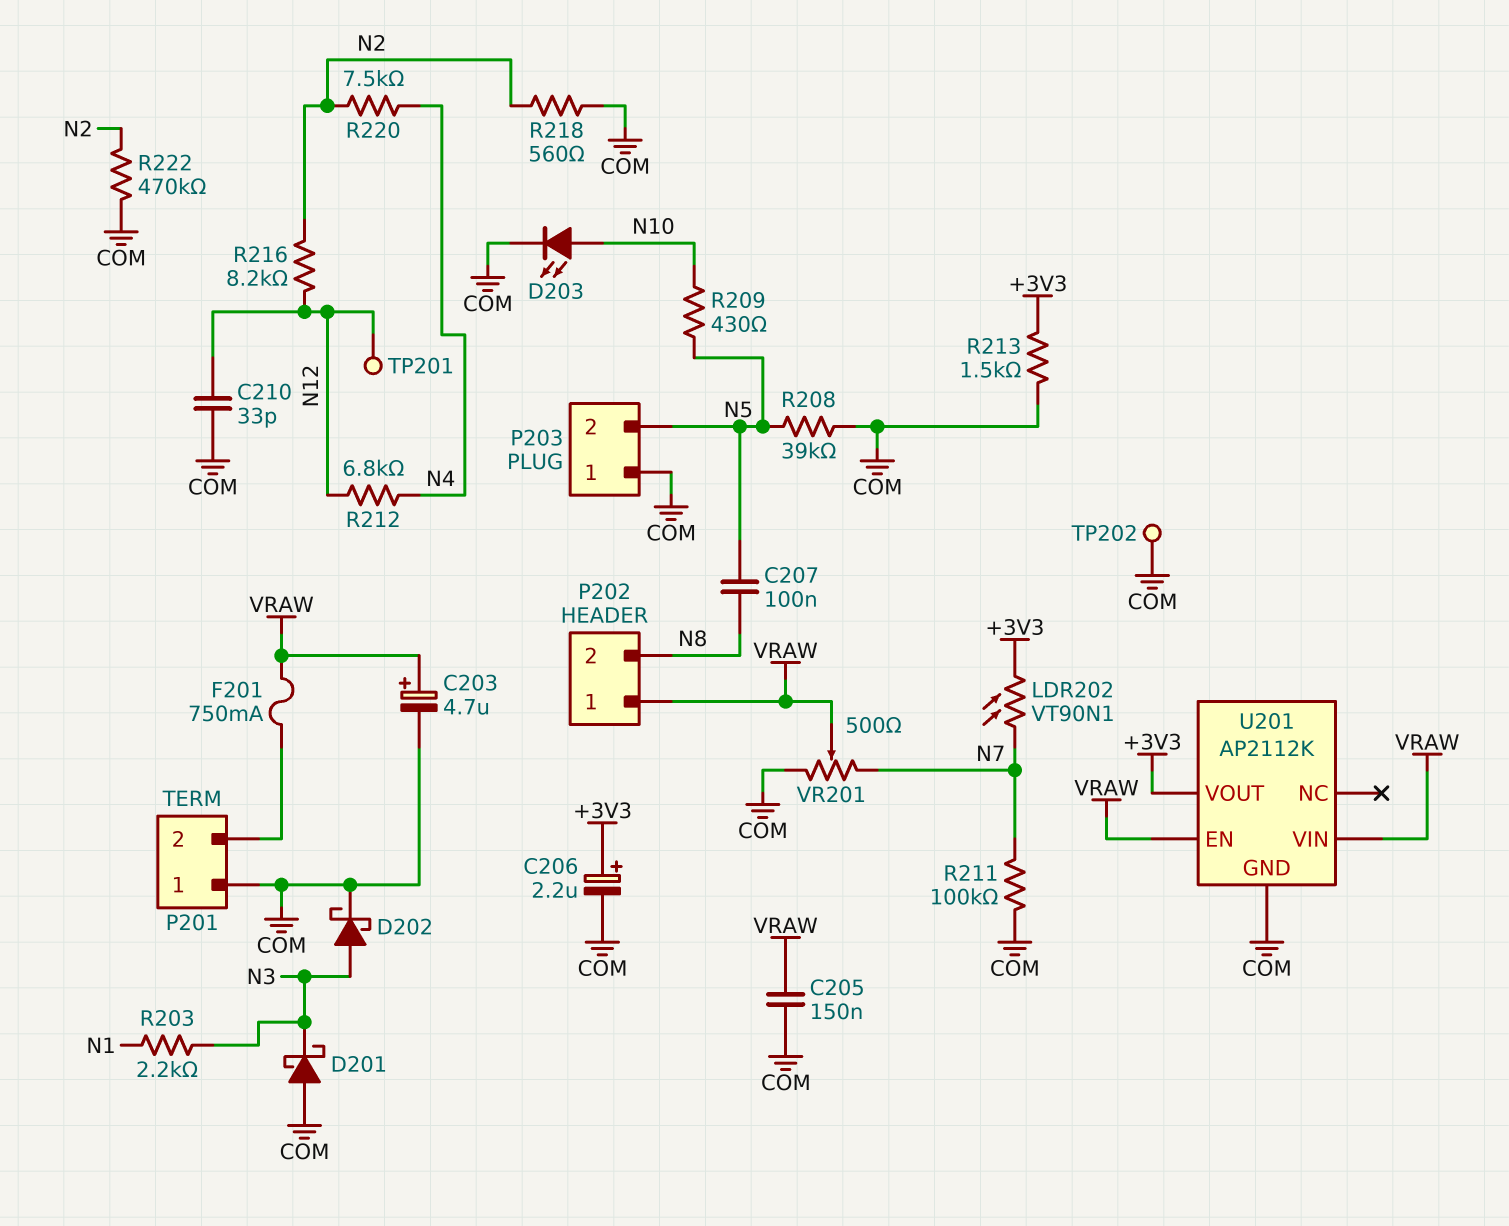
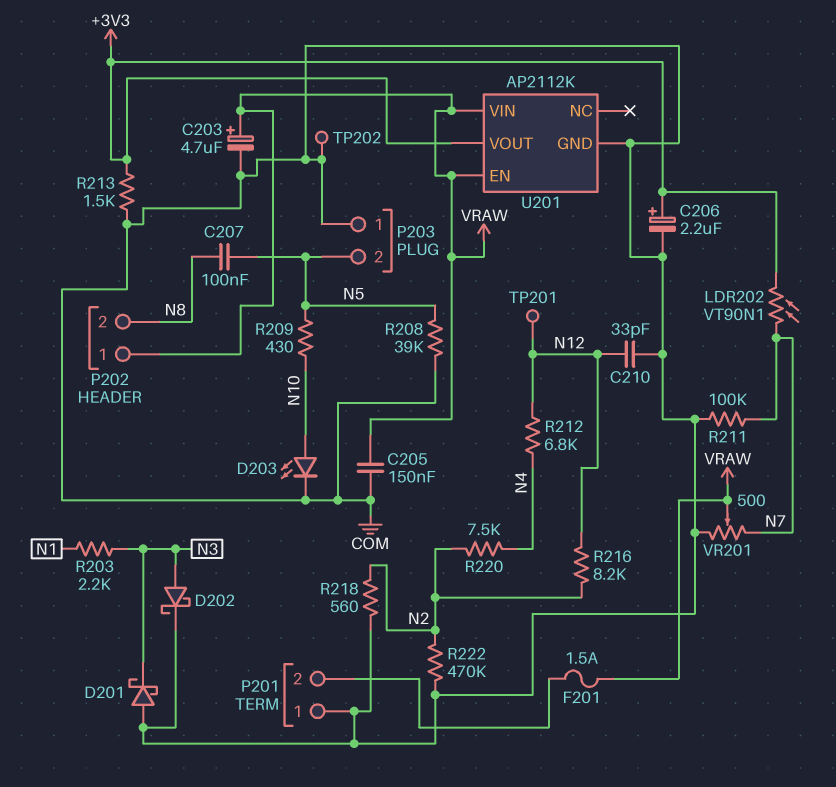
F201: 750mA (P201/2, VRAW) -> 1.5A (P201/2, VRAW)

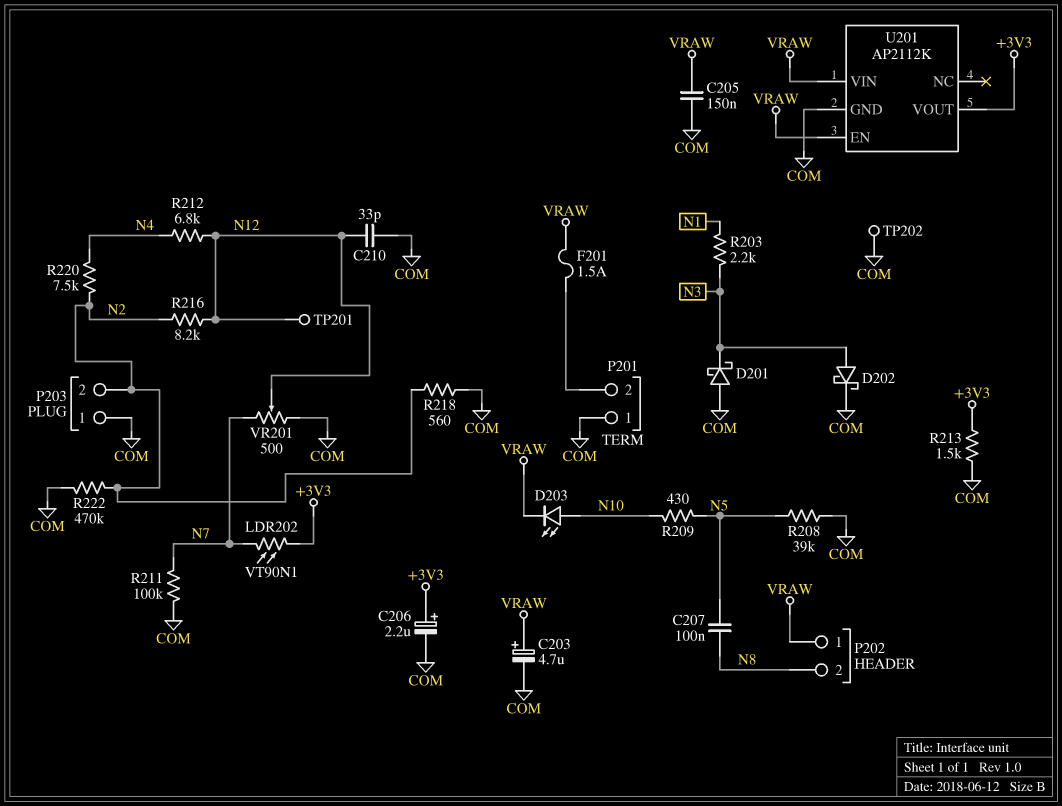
D203: LED (A N10, K COM) -> LED (A N10, K VRAW)
P203 pin 2: N5 -> N2
VR201: 500 (COM, N7, wiper VRAW) -> 500 (COM, N7, wiper N12)

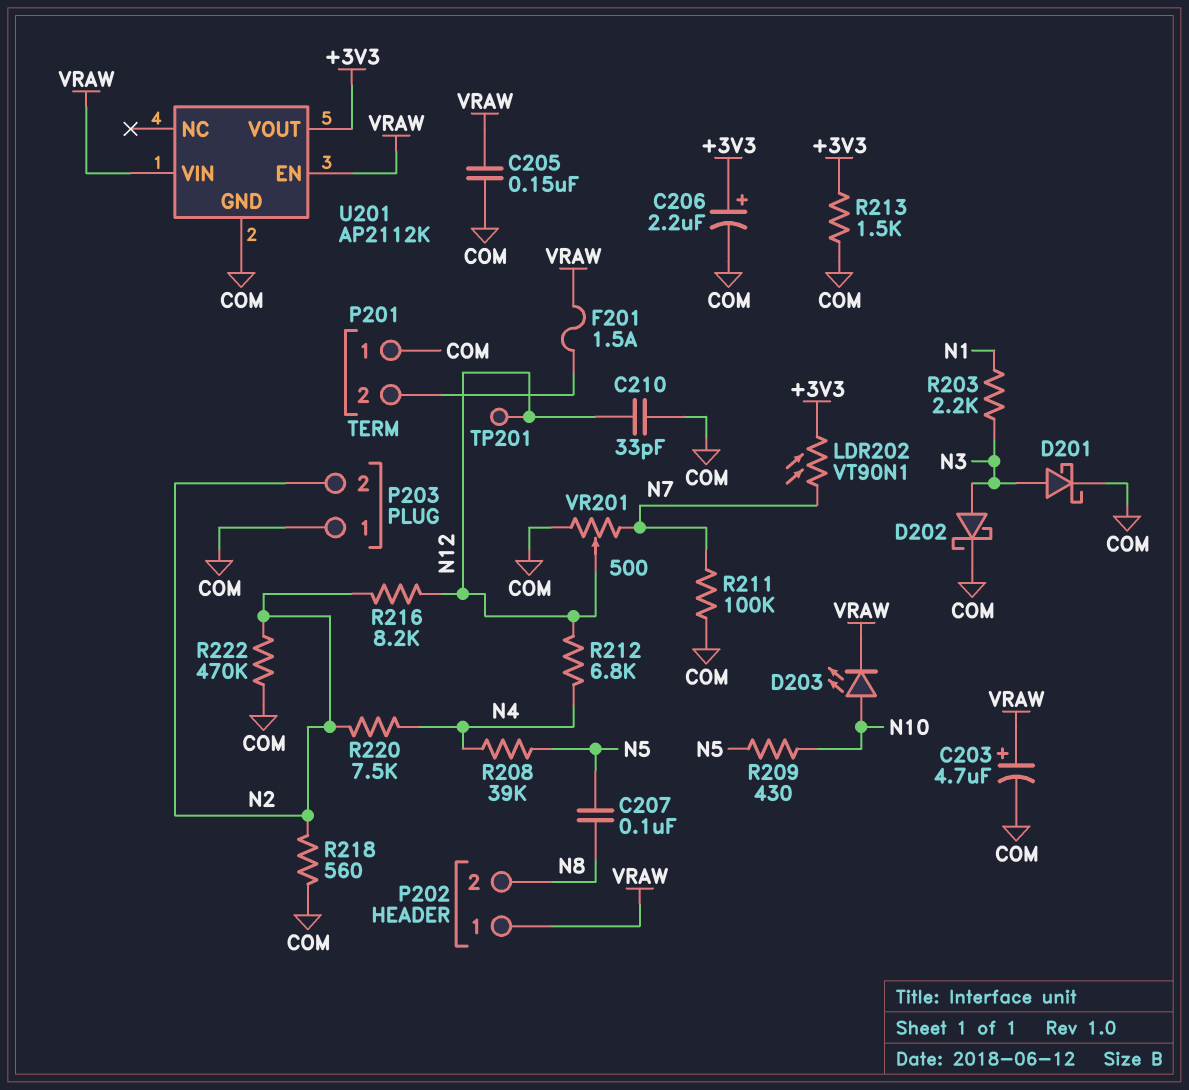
D201: schottky (A COM, K N3) -> schottky (A N3, K COM)
R208: 39k (COM, N5) -> 39k (N4, N5)
TP202: test point (COM) -> none

